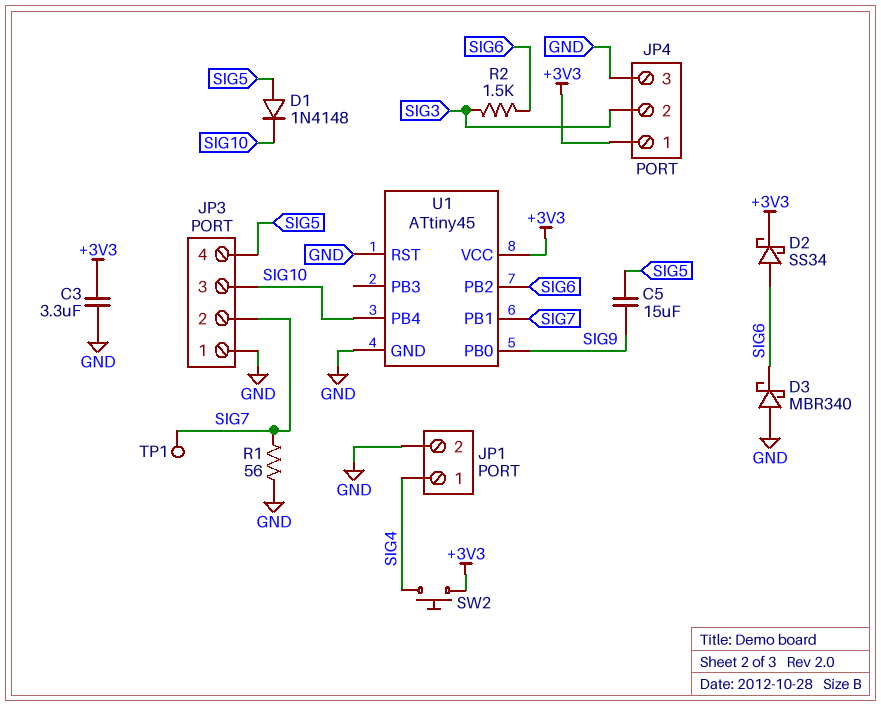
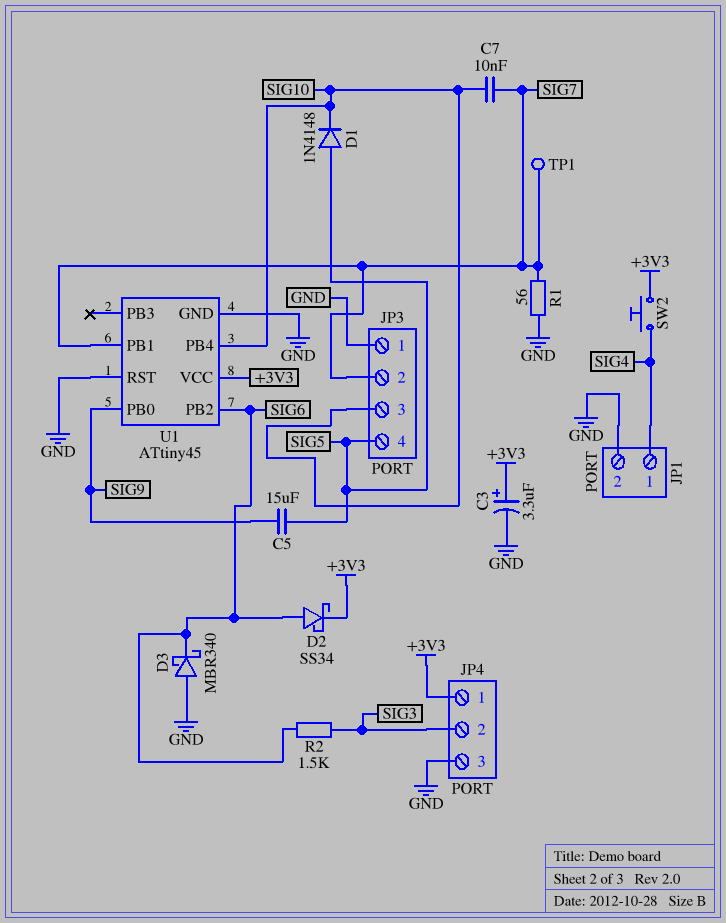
C3: 3.3uF (+3V3, GND) -> 3.3uF (plus +3V3, minus GND)
C7: none -> 10nF (SIG7, SIG10)

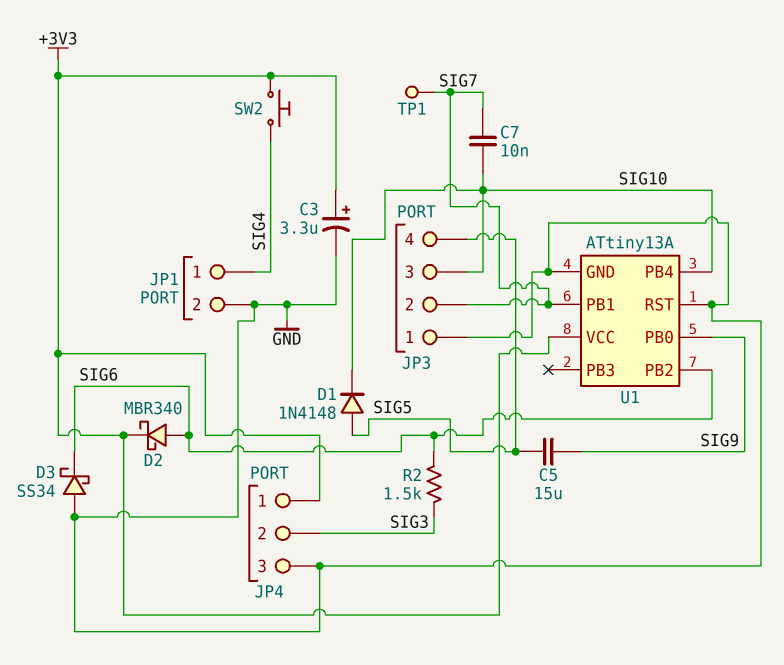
D2: schottky SS34 (A SIG6, K +3V3) -> schottky MBR340 (A SIG6, K +3V3)
D3: schottky MBR340 (A GND, K SIG6) -> schottky SS34 (A GND, K SIG6)
R1: 56 (GND, SIG7) -> none
U1: ATtiny45 -> ATtiny13A

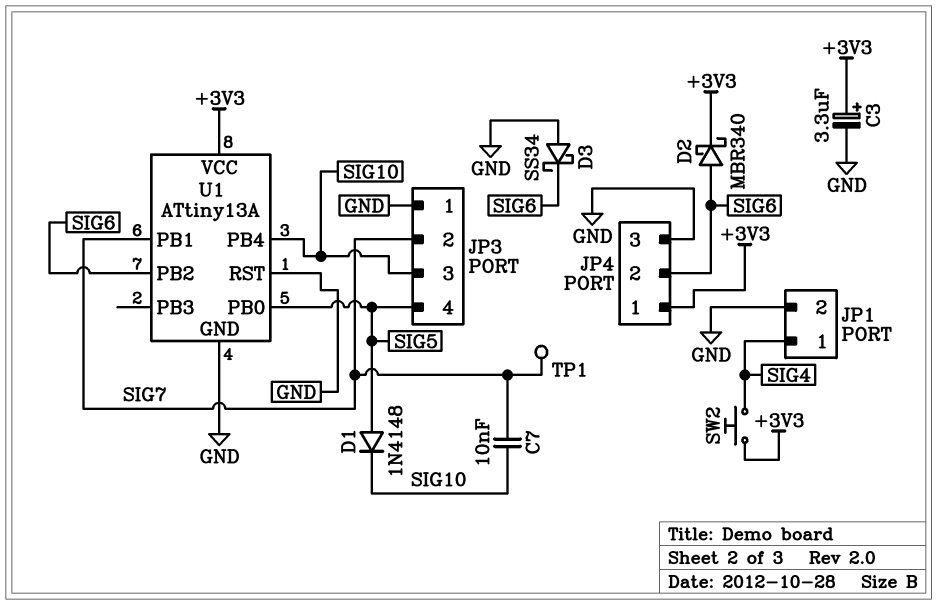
C5: 15uF (SIG5, SIG9) -> none
JP4 pin 2: SIG3 -> SIG6
R2: 1.5k (SIG3, SIG6) -> none
U1 pin PB0: SIG9 -> SIG5

